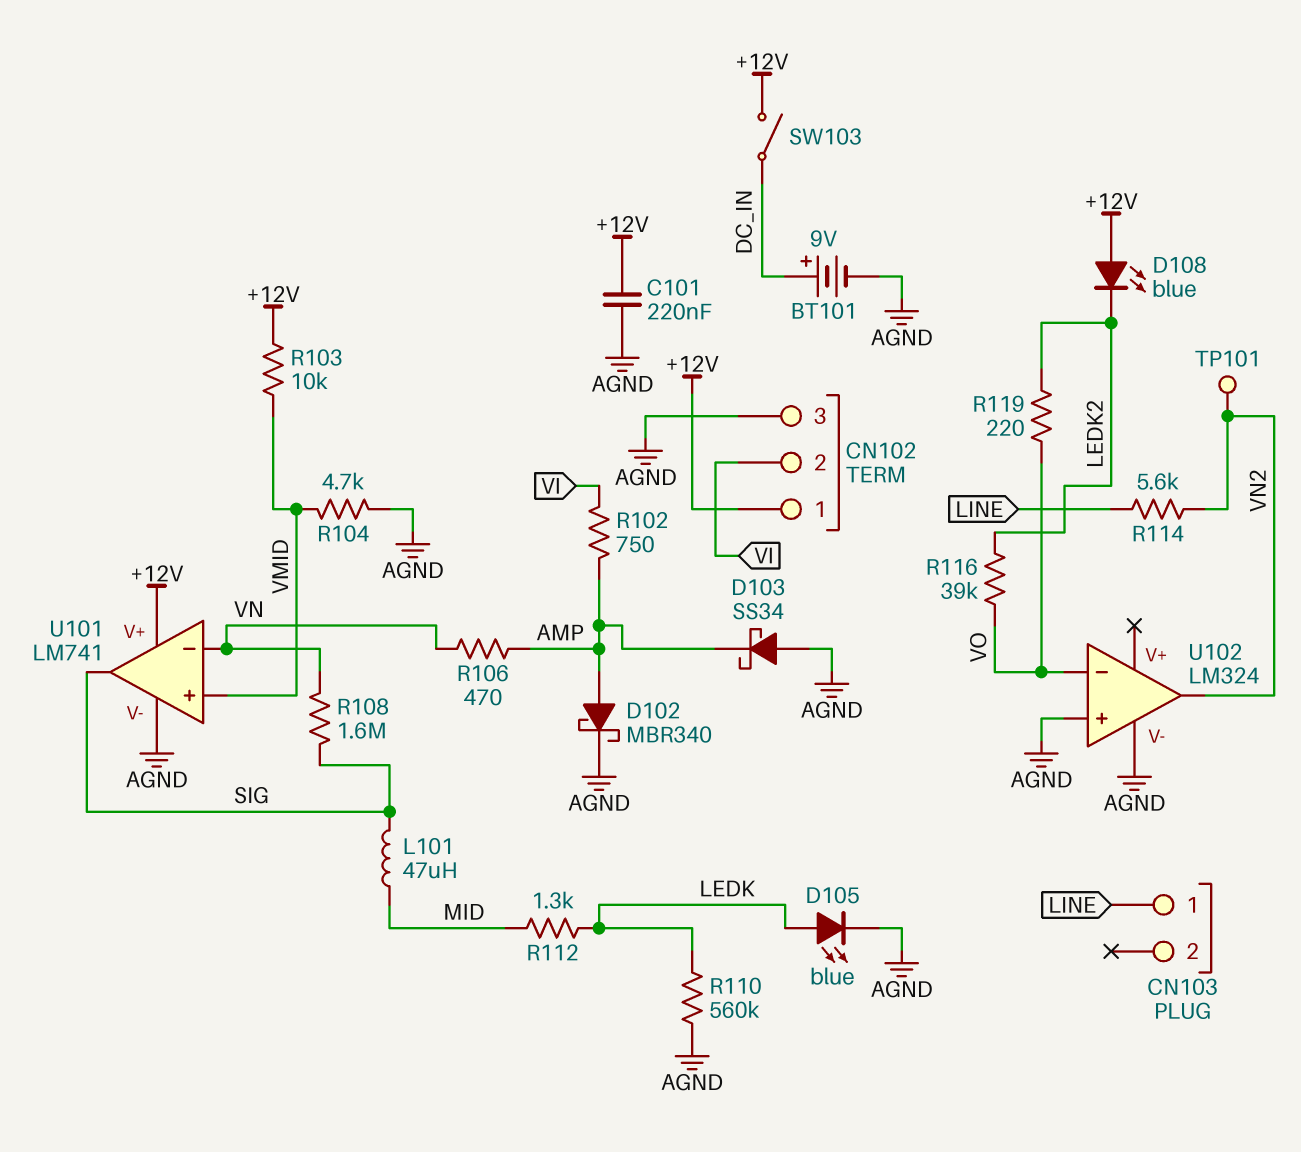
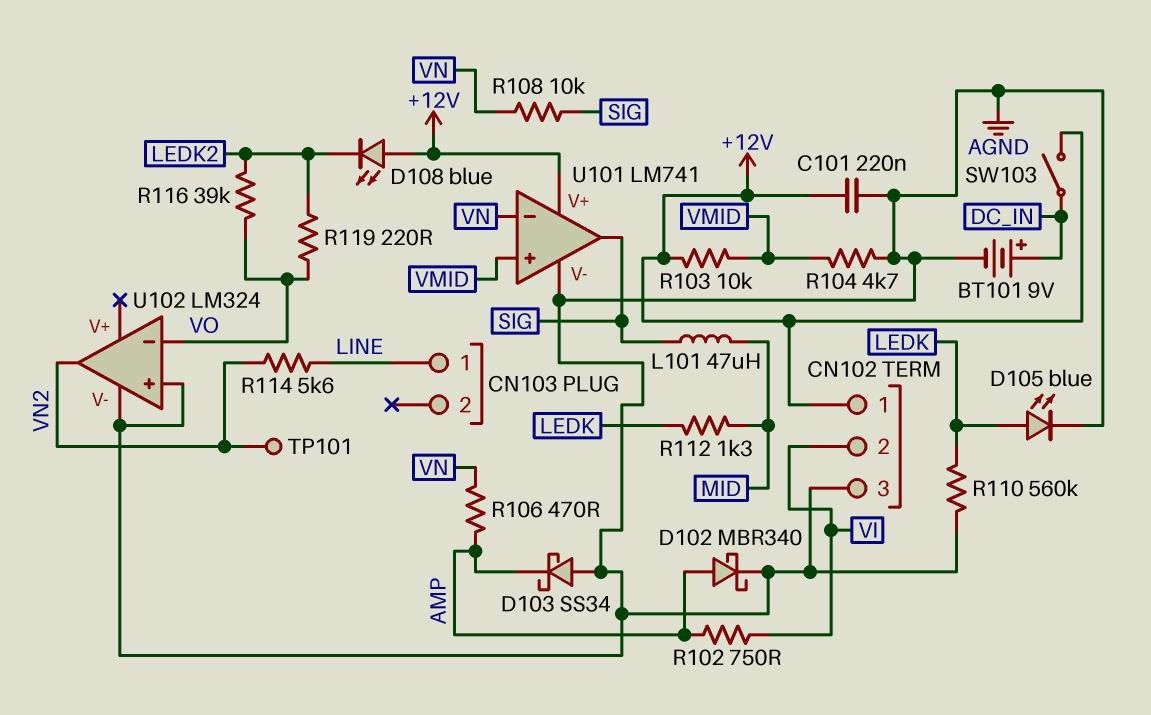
R108: 1.6M (SIG, VN) -> 10k (SIG, VN)

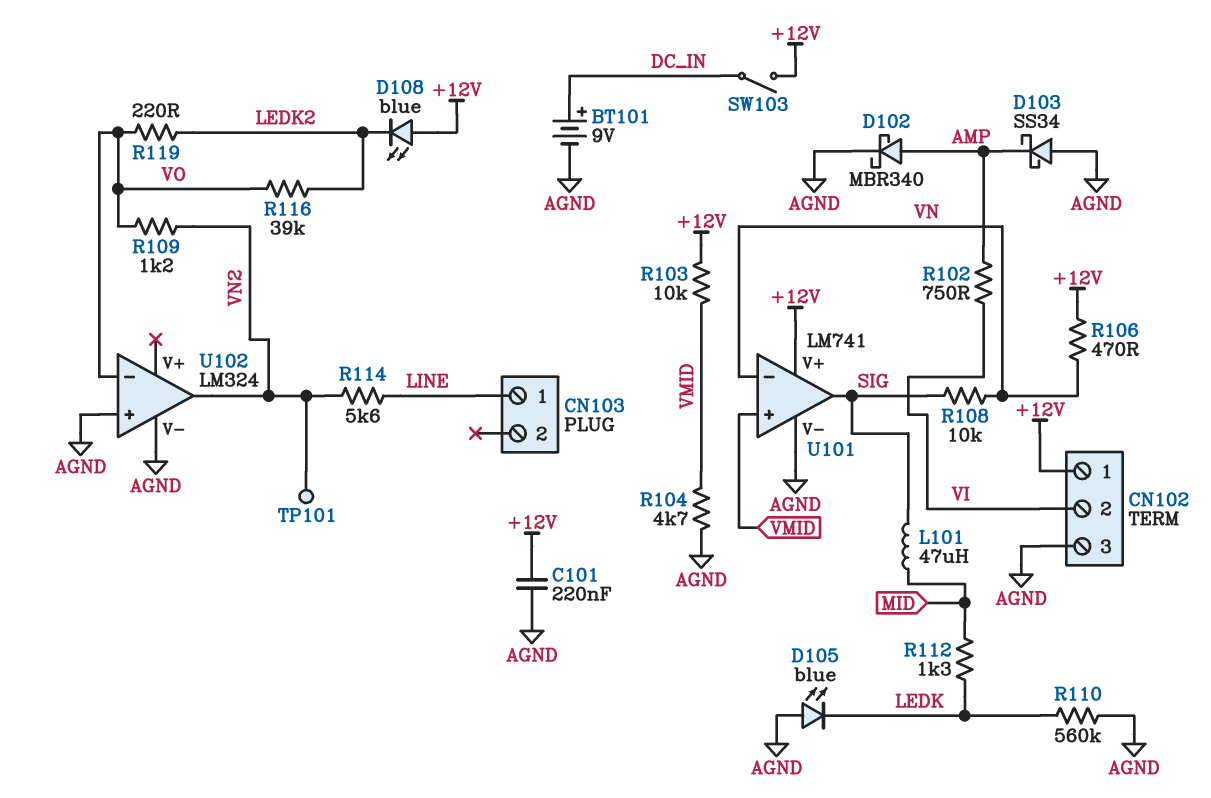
D105: LED blue (A LEDK, K AGND) -> LED blue (A AGND, K LEDK)
R106: 470 (AMP, VN) -> 470 (+12V, VN)
R109: none -> 1.2k (VN2, VO)

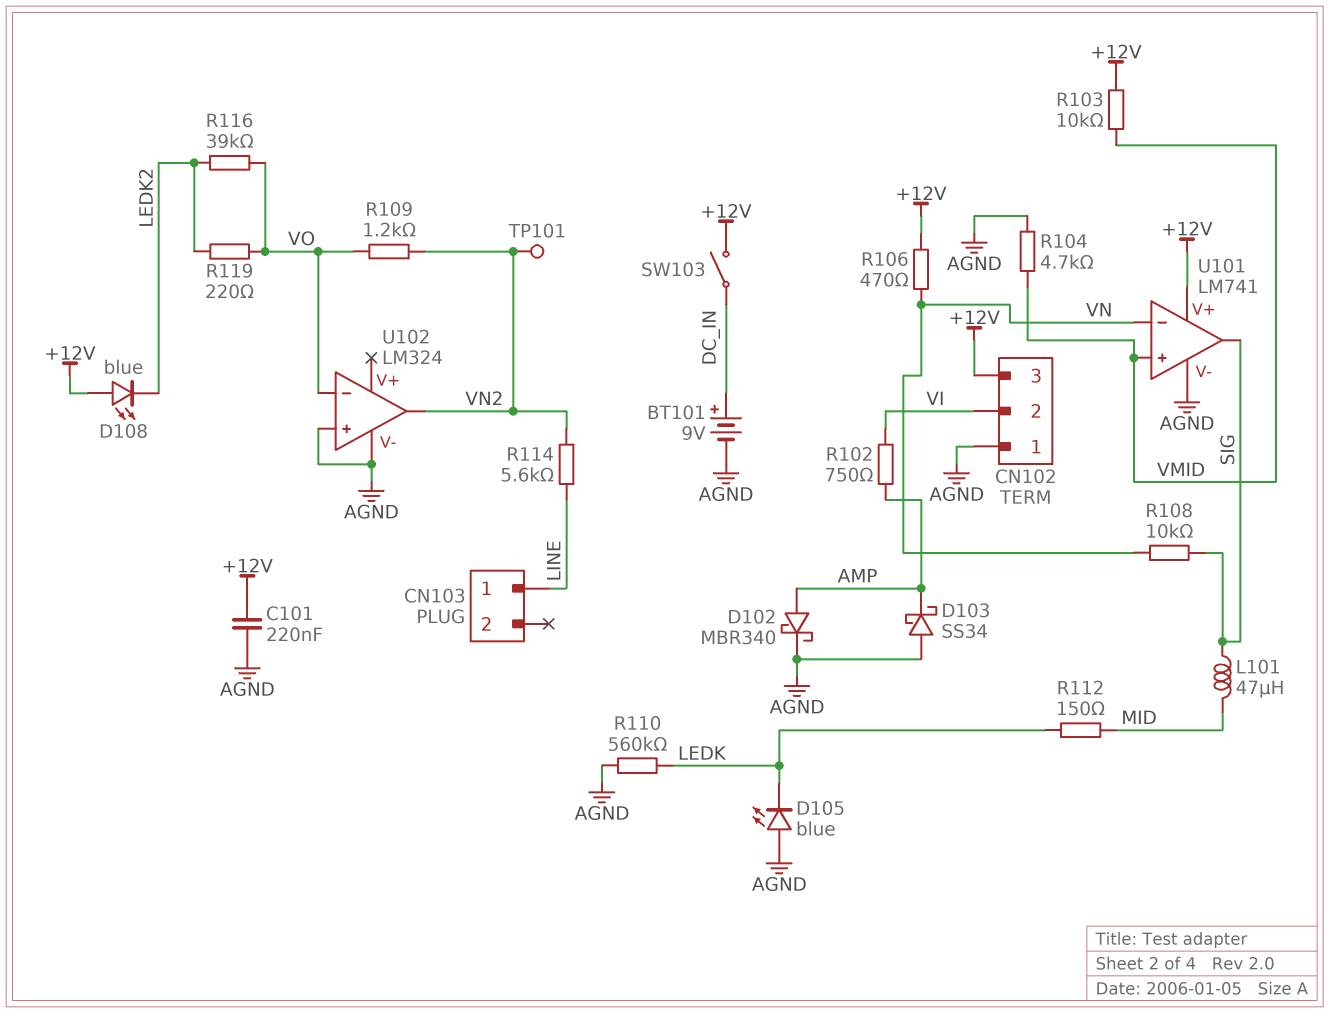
CN102 pin 1: +12V -> AGND
CN102 pin 3: AGND -> +12V
R112: 1.3k (LEDK, MID) -> 150 (LEDK, MID)

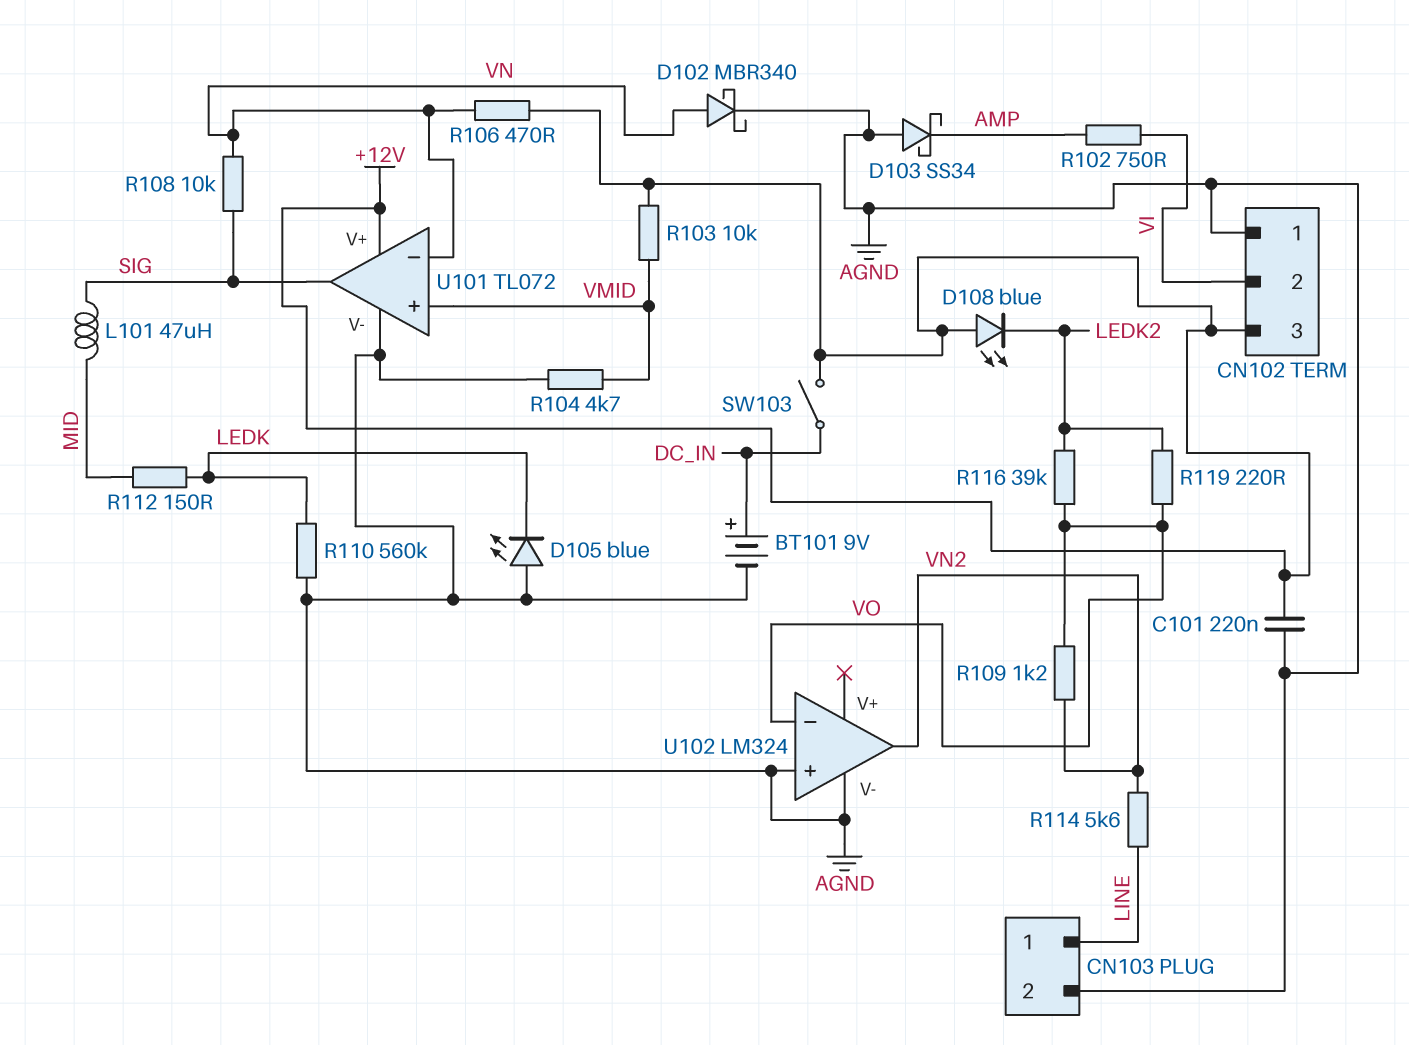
CN103 pin 2: none -> AGND
D102: schottky MBR340 (A AMP, K AGND) -> schottky MBR340 (A VN, K AGND)
TP101: test point (VN2) -> none
U101: LM741 -> TL072

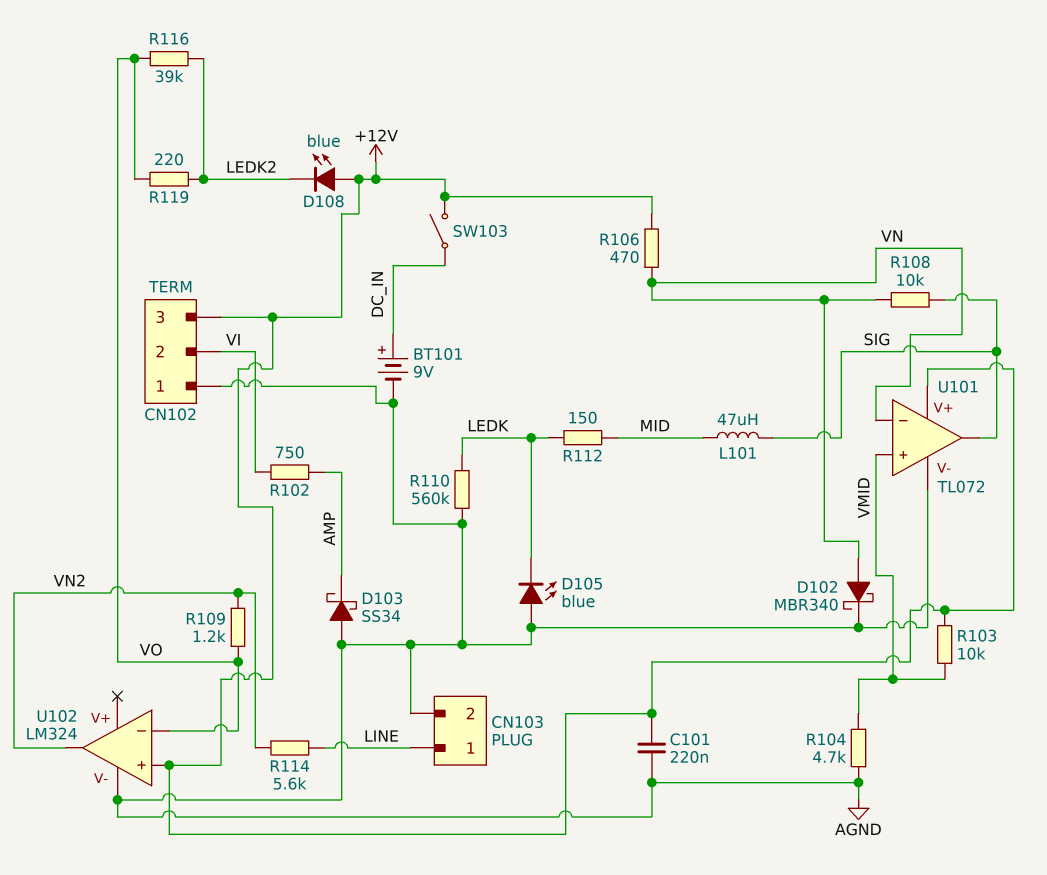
U102 pin in+: AGND -> +12V

